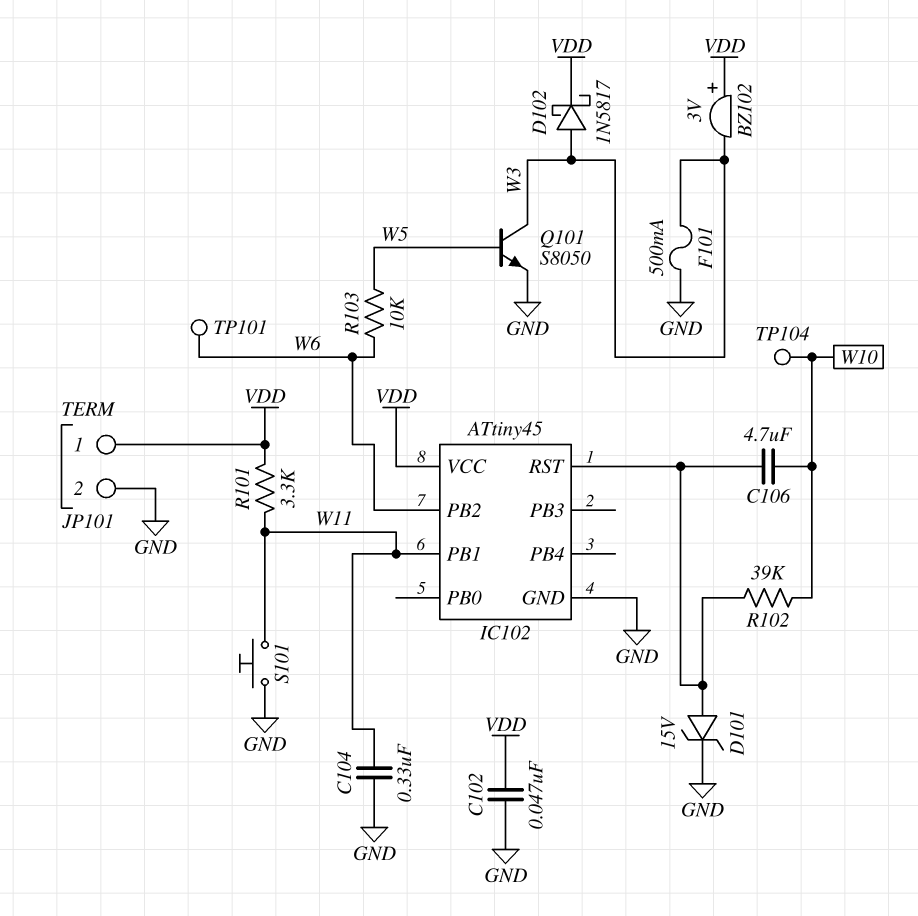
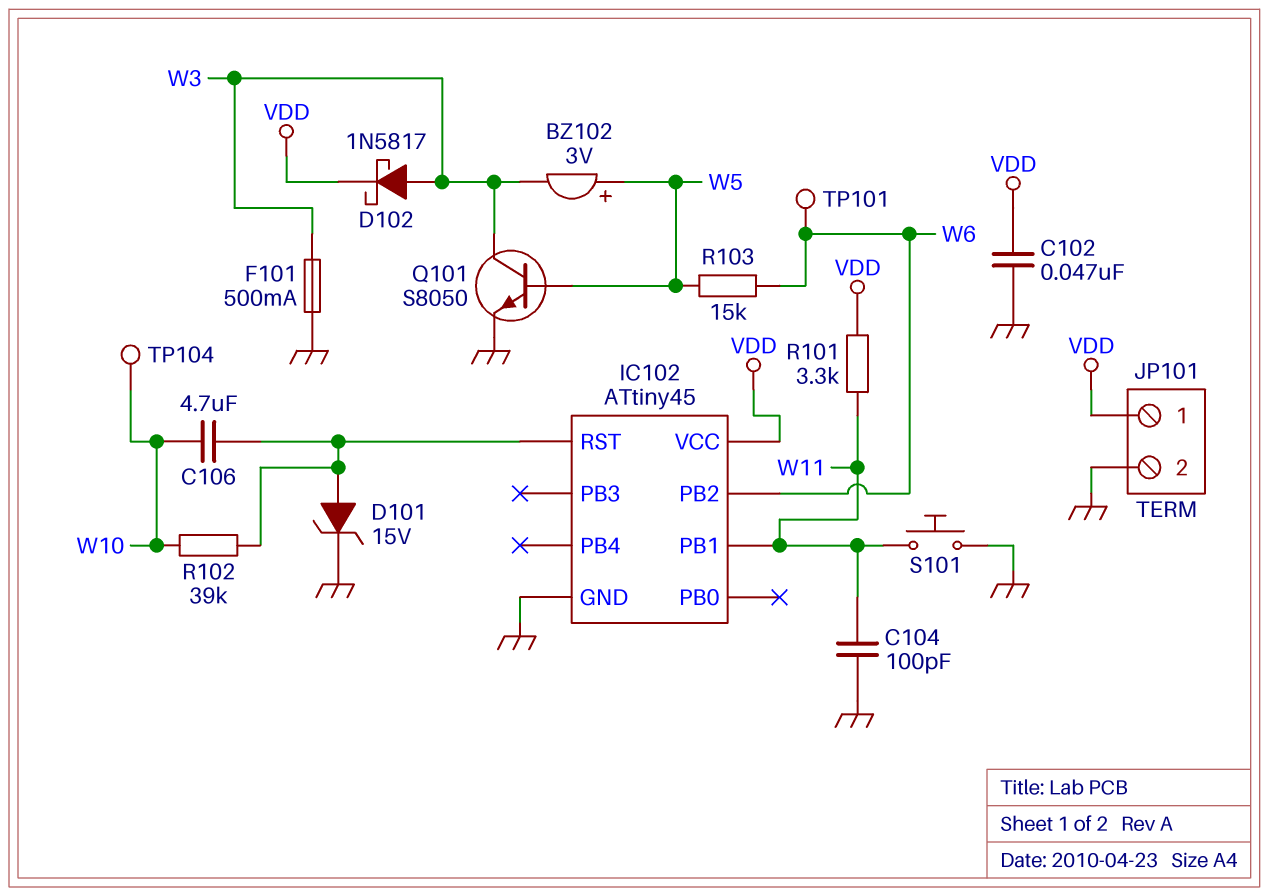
BZ102: buzzer 3V (plus VDD, minus W3) -> buzzer 3V (plus W5, minus W3)
C104: 330nF (GND, W11) -> 100pF (GND, W11)
R103: 10k (W5, W6) -> 15k (W5, W6)

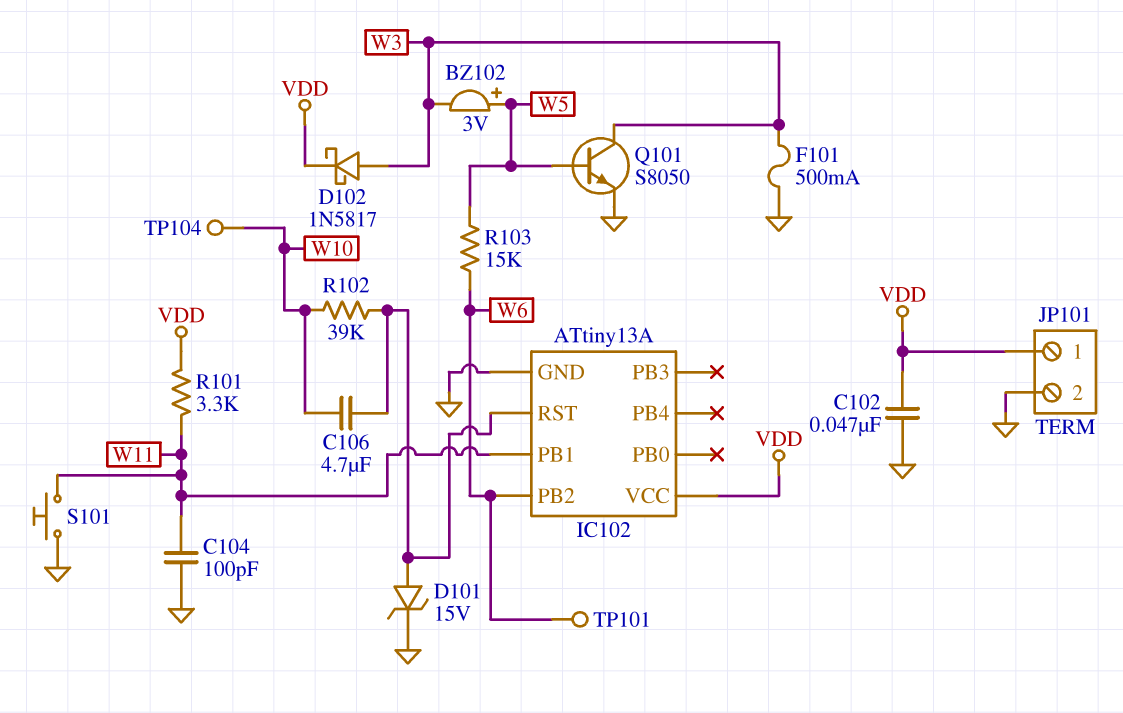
IC102: ATtiny45 -> ATtiny13A

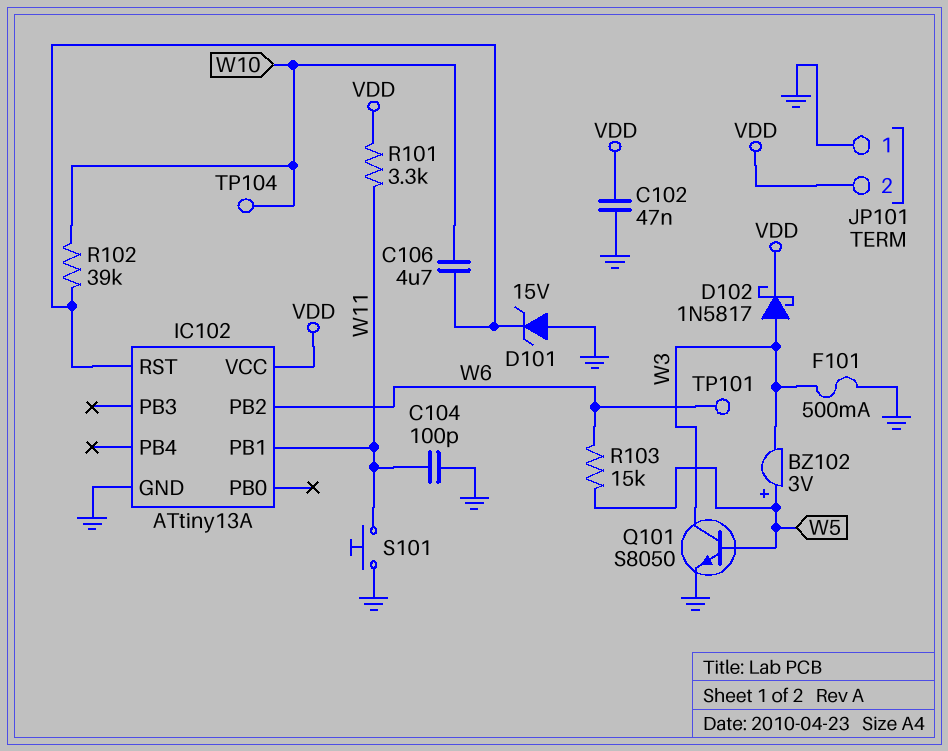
D101: zener 15V (A IC102/RST, K GND) -> zener 15V (A GND, K IC102/RST)
JP101 pin 1: VDD -> GND
JP101 pin 2: GND -> VDD

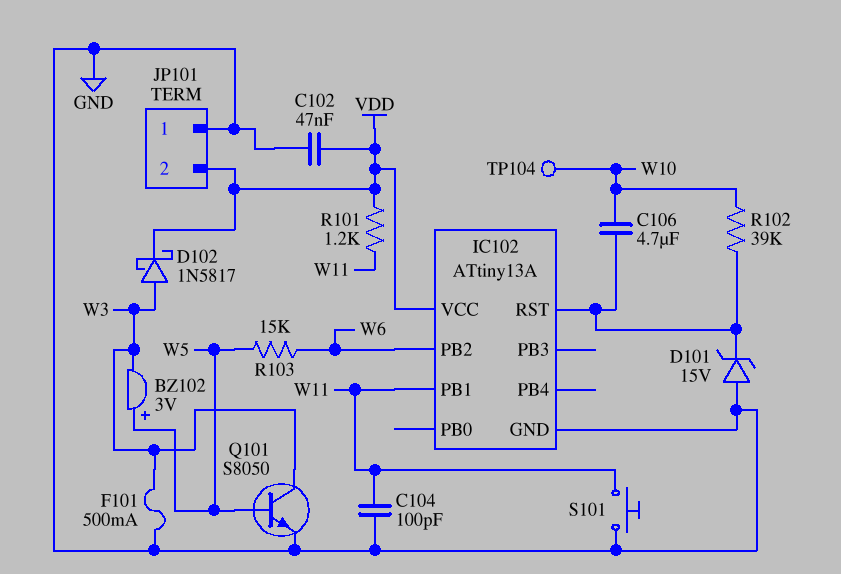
R101: 3.3k (VDD, W11) -> 1.2k (VDD, W11)
TP101: test point (W6) -> none

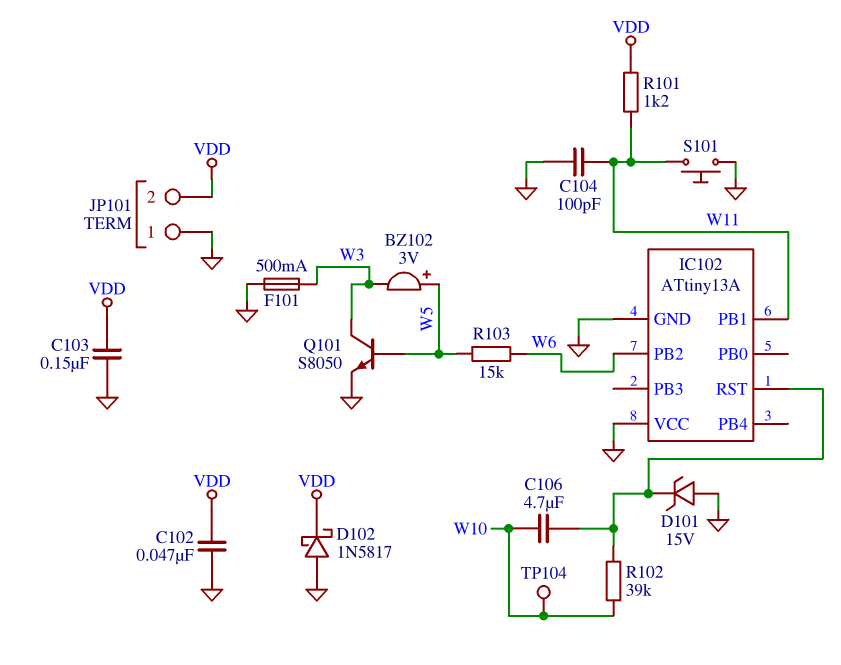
C103: none -> 150nF (GND, VDD)
D102: schottky 1N5817 (A W3, K VDD) -> schottky 1N5817 (A GND, K VDD)
IC102 pin VCC: VDD -> GND

